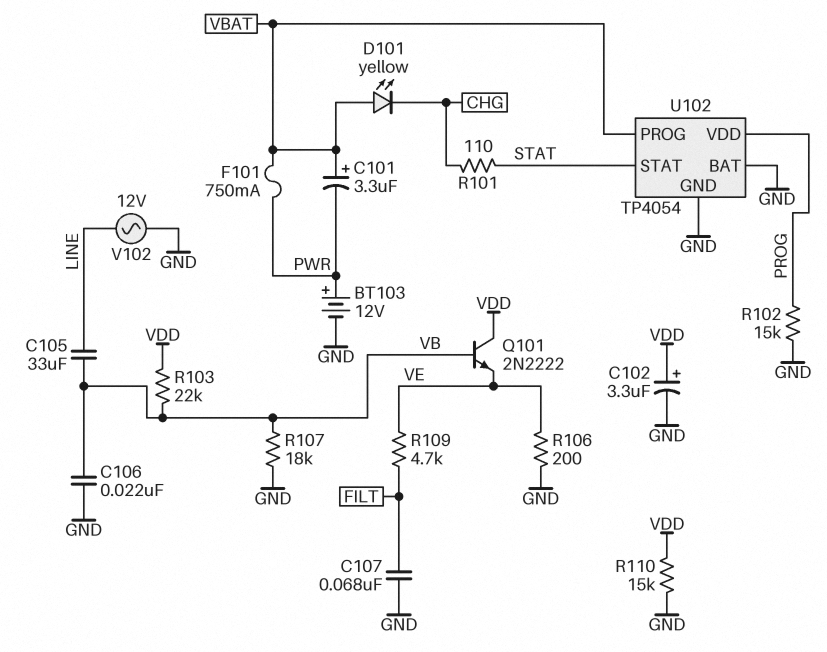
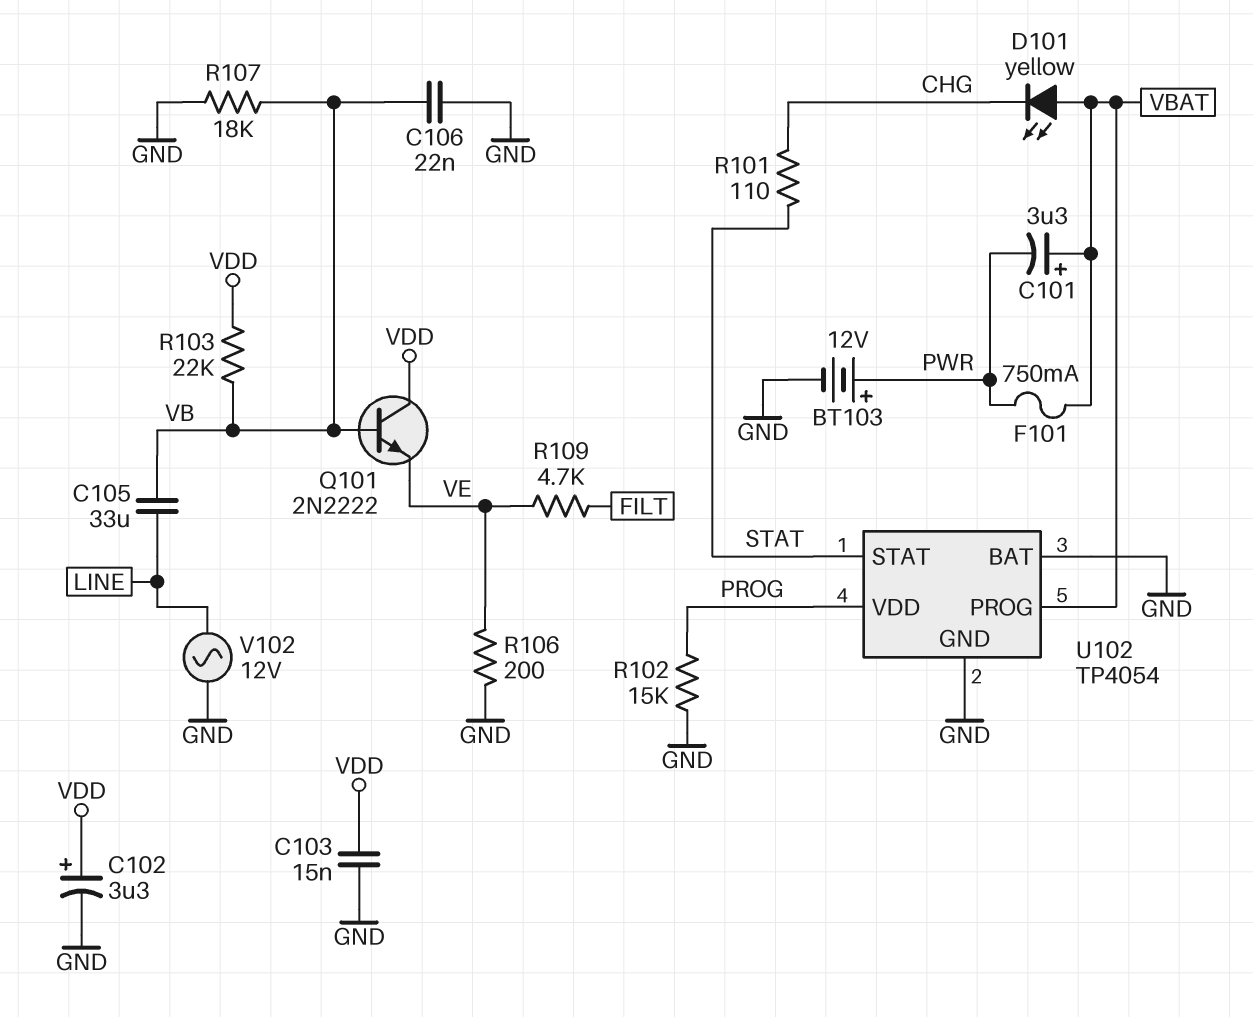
C103: none -> 15nF (GND, VDD)
C107: 68nF (FILT, GND) -> none
R110: 15k (GND, VDD) -> none

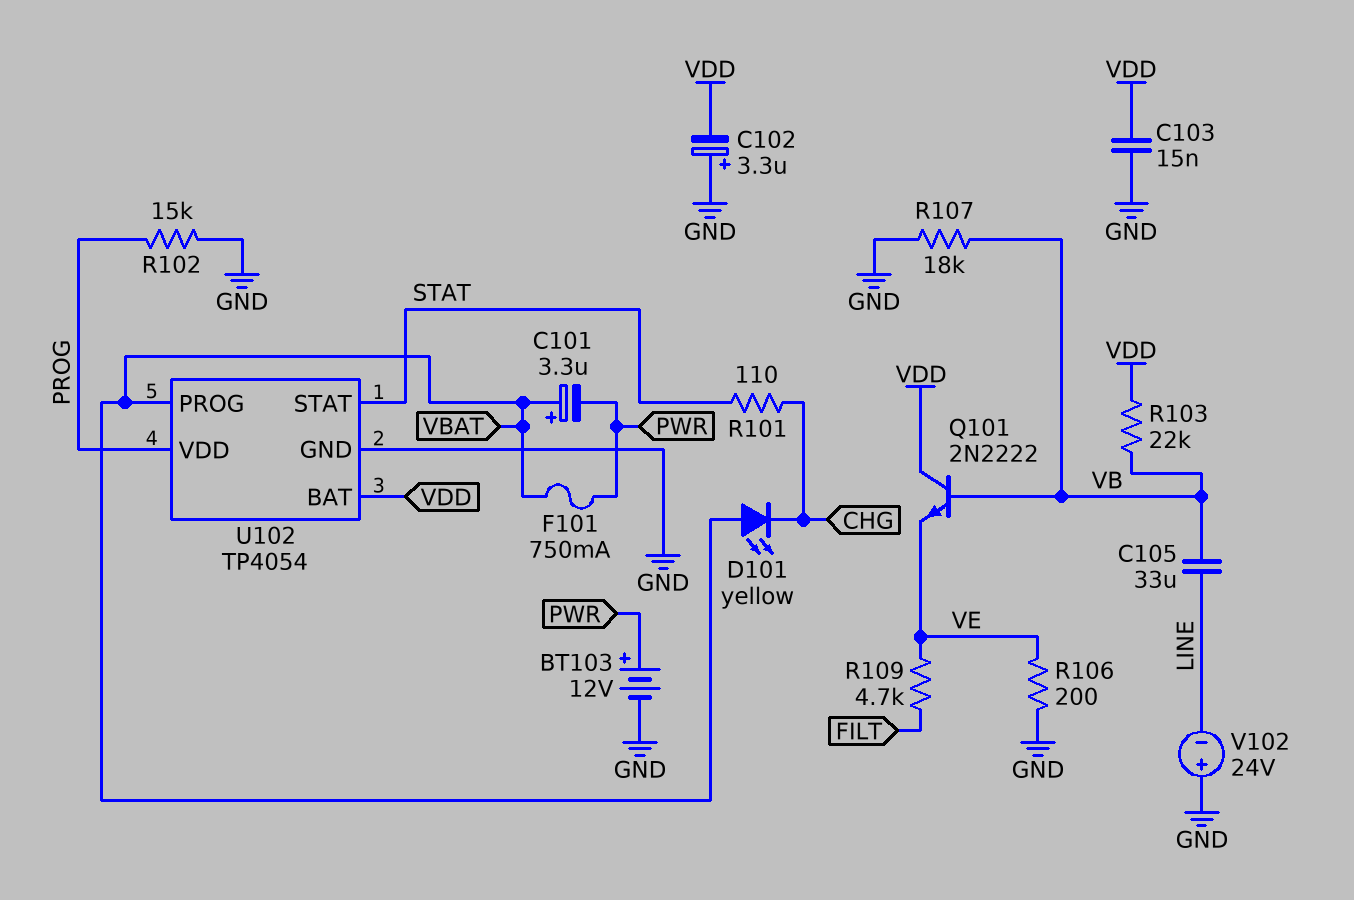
C102: 3.3uF (plus VDD, minus GND) -> 3.3uF (plus GND, minus VDD)
C106: 22nF (GND, VB) -> none
U102 pin BAT: GND -> VDD
V102: AC 12V (GND, LINE) -> 24V (plus GND, minus LINE)

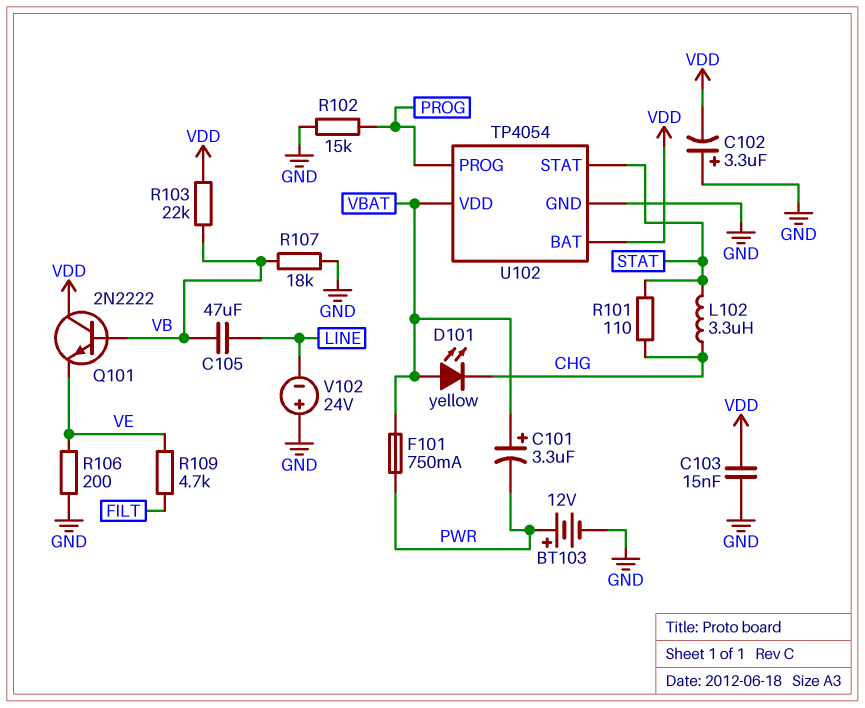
C105: 33uF (LINE, VB) -> 47uF (LINE, VB)
L102: none -> 3.3uH (CHG, STAT)
U102 pin PROG: VBAT -> PROG
U102 pin VDD: PROG -> VBAT

